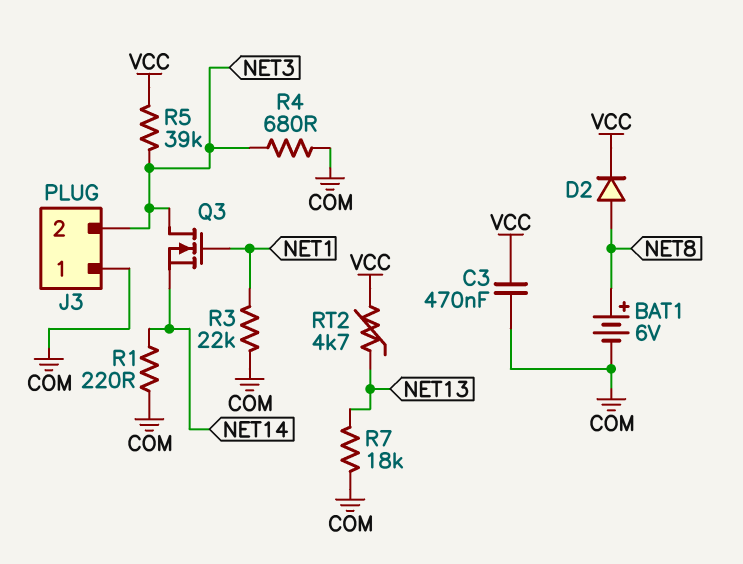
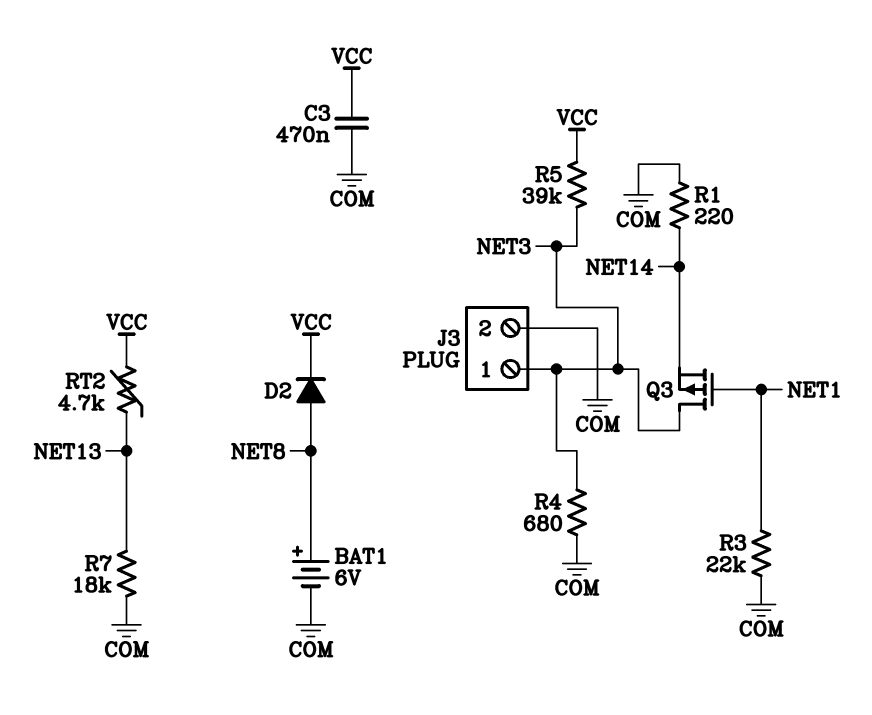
J3 pin 1: COM -> NET3
J3 pin 2: NET3 -> COM
Q3: NMOS (G NET1, D NET3, S NET14) -> PMOS (G NET1, D NET3, S NET14)

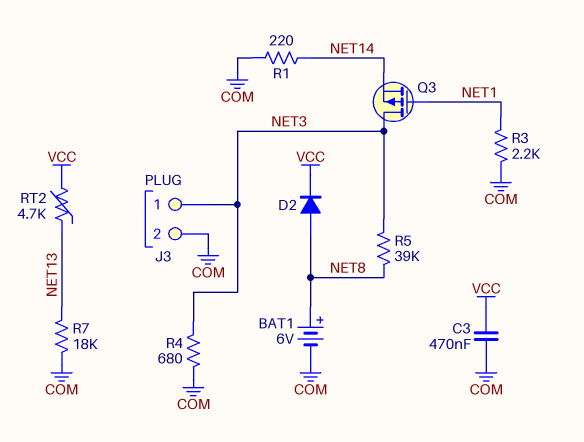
R3: 22k (COM, NET1) -> 2.2k (COM, NET1)
R5: 39k (NET3, VCC) -> 39k (NET3, NET8)

